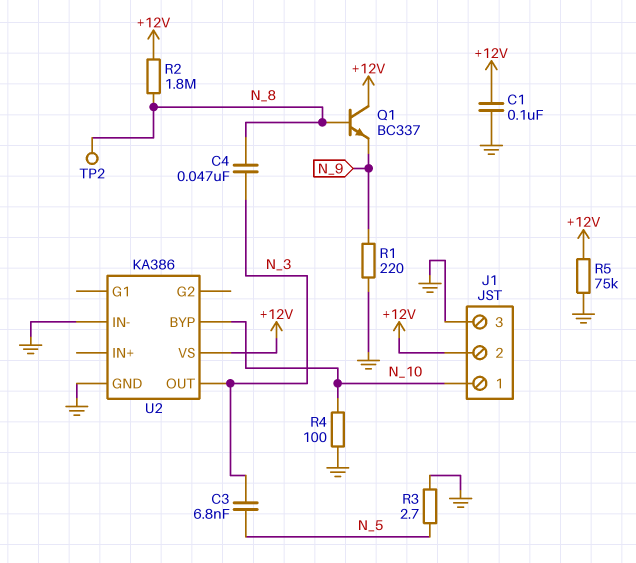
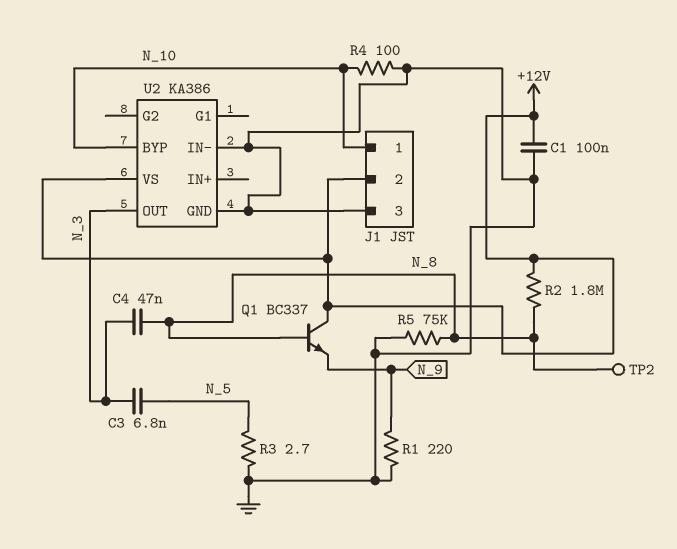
R5: 75k (+12V, GND) -> 75k (GND, N_8)

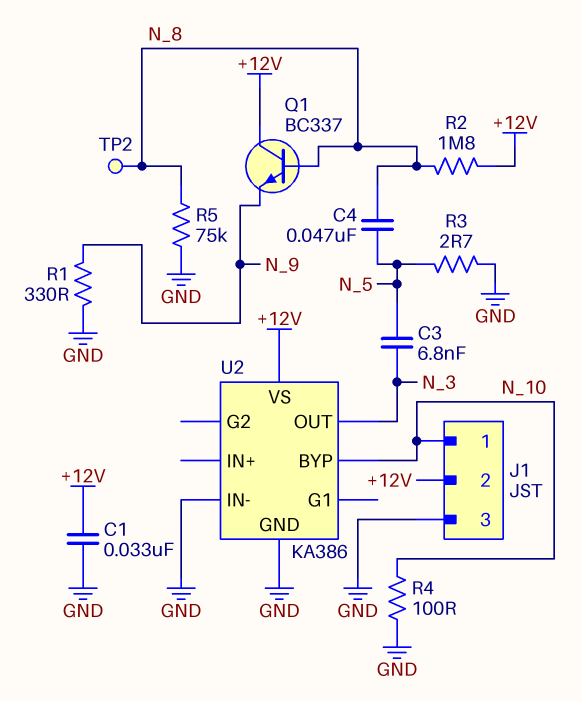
C1: 100nF (+12V, GND) -> 33nF (+12V, GND)
C4: 47nF (N_3, N_8) -> 47nF (N_5, N_8)
R1: 220 (GND, N_9) -> 330 (GND, N_9)

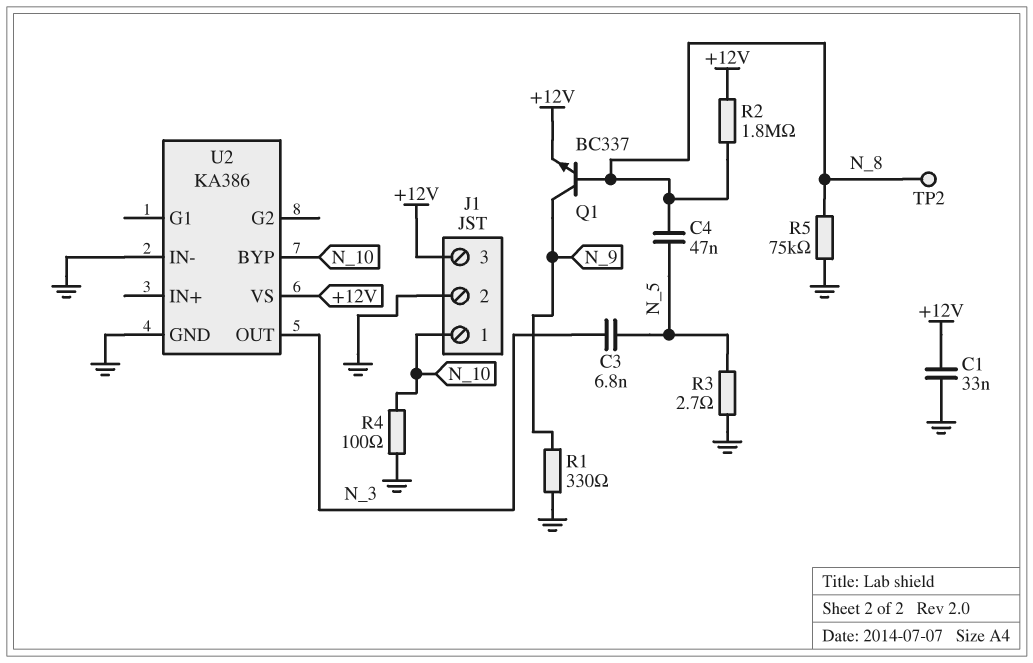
J1 pin 2: +12V -> GND
J1 pin 3: GND -> +12V
Q1: NPN BC337 (B N_8, C +12V, E N_9) -> NPN BC337 (B N_8, C N_9, E +12V)

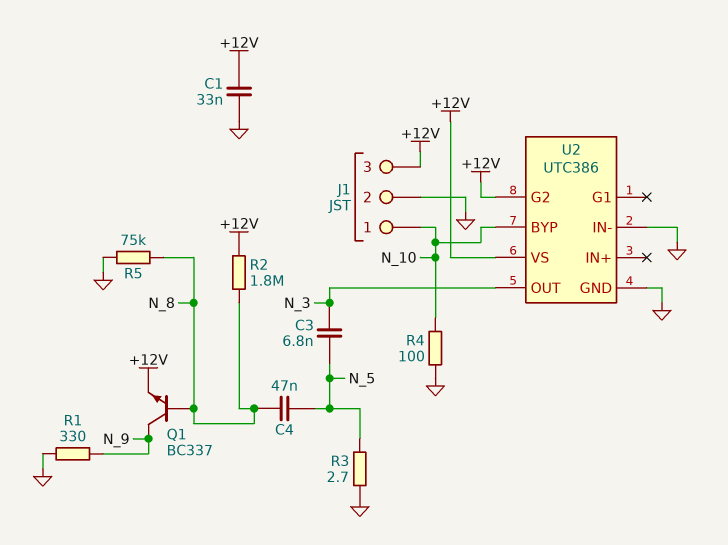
TP2: test point (N_8) -> none
U2: KA386 -> UTC386
U2 pin G2: none -> +12V

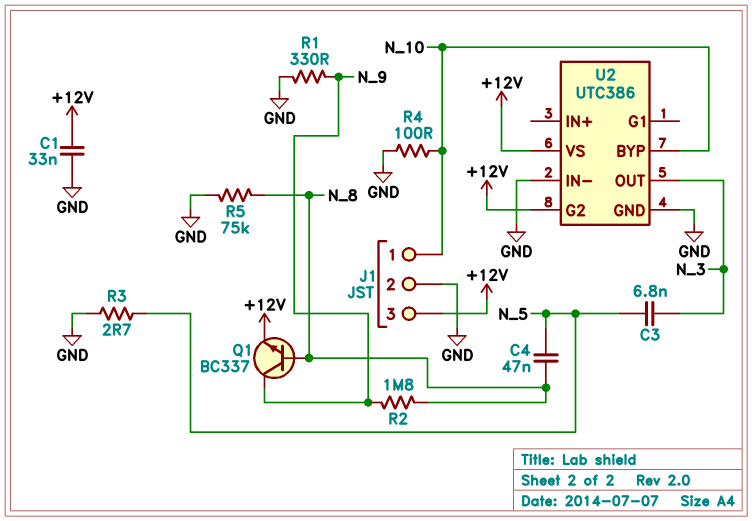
R2: 1.8M (+12V, N_8) -> 1.8M (N_8, N_9)

